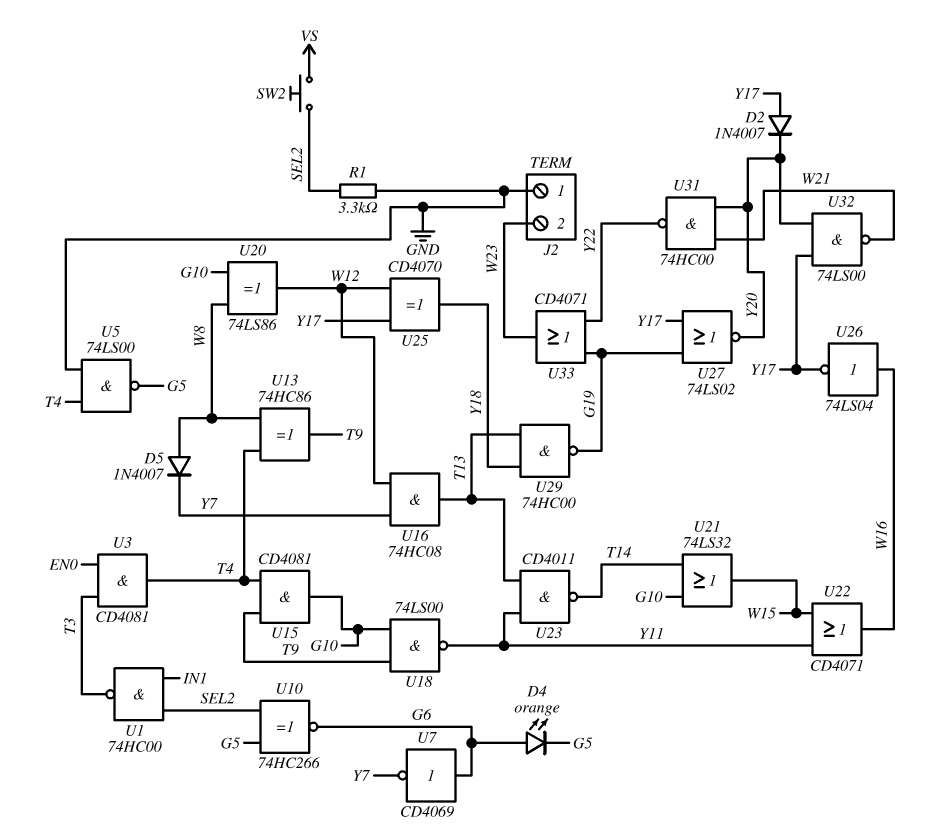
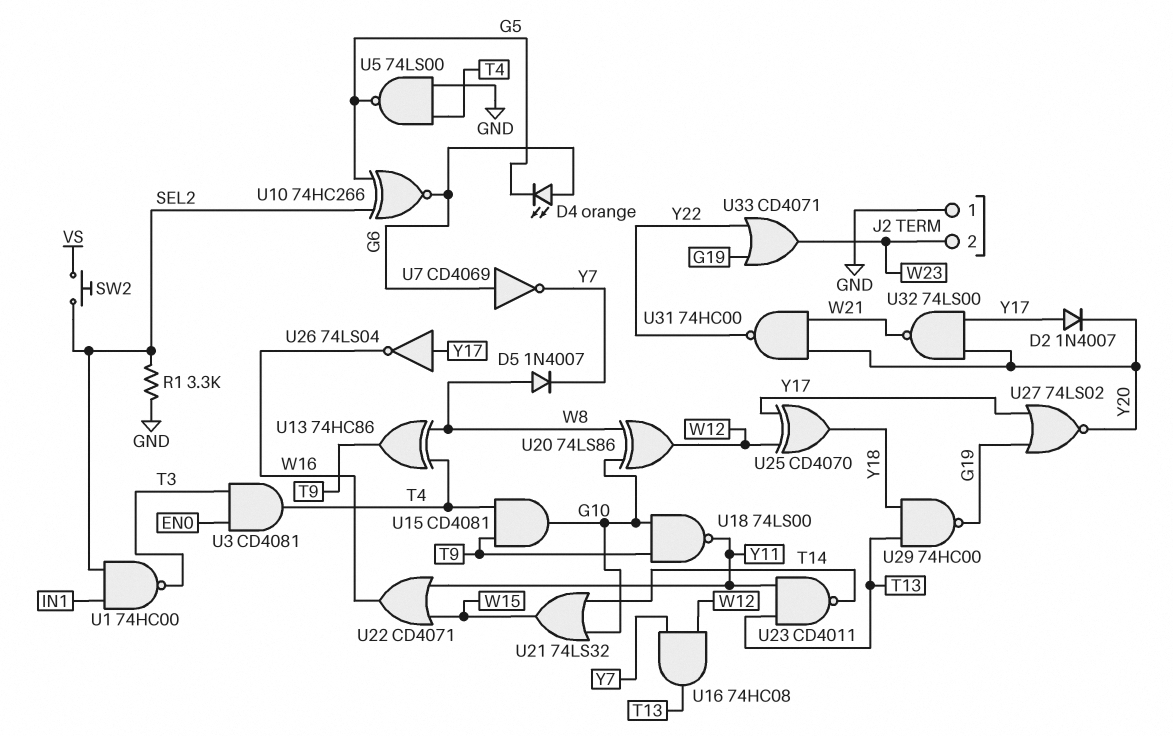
U26: NOT 74LS04 (in W16, out Y17) -> NOT 74LS04 (in Y17, out W16)

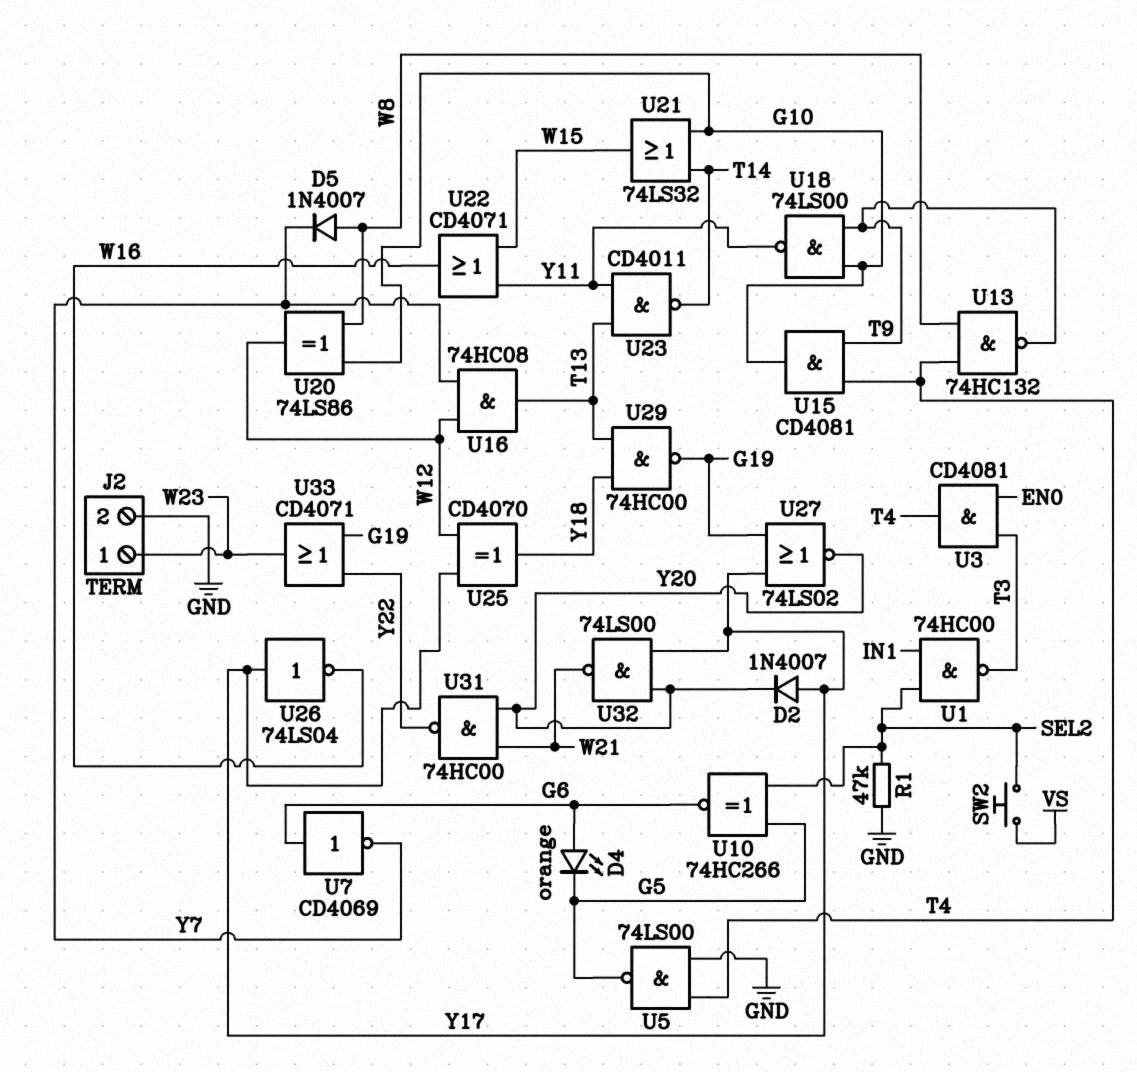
J2 pin 1: GND -> W23
J2 pin 2: W23 -> GND
R1: 3.3k (GND, SEL2) -> 47k (GND, SEL2)
U13: XOR 74HC86 (in T4, in W8, out T9) -> NAND 74HC132 (in T4, in W8, out T9)

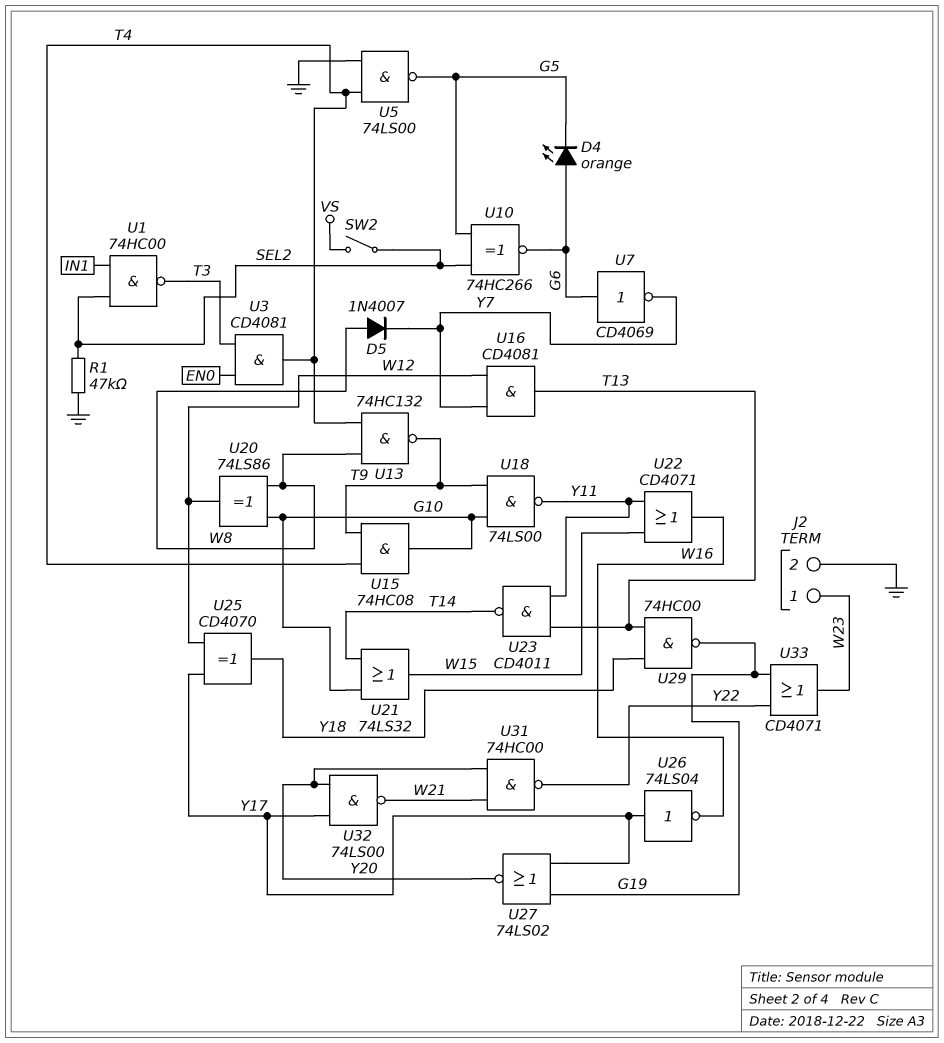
D2: diode 1N4007 (A Y17, K Y20) -> none
SW2: button (SEL2, VS) -> switch (SEL2, VS)
U15: AND CD4081 (in T4, in T9, out G10) -> AND 74HC08 (in T4, in T9, out G10)
U16: AND 74HC08 (in W12, in Y7, out T13) -> AND CD4081 (in W12, in Y7, out T13)

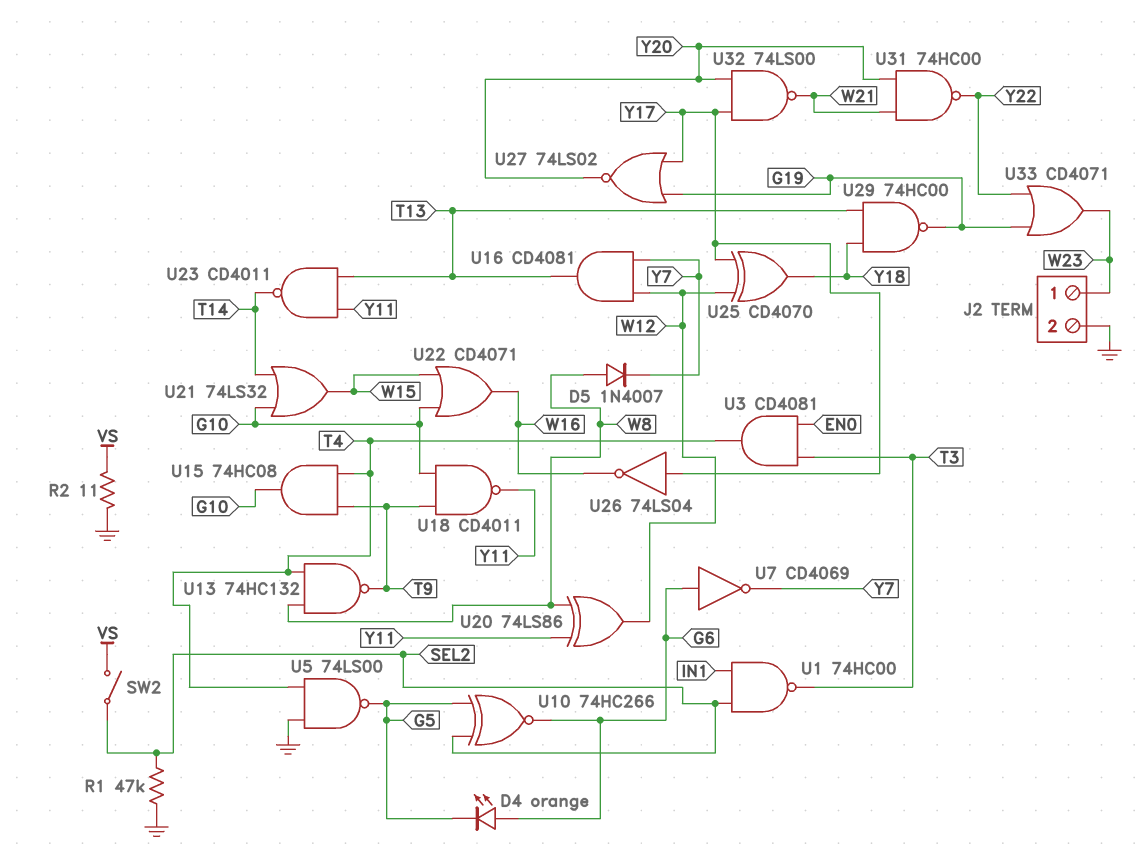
R2: none -> 11 (GND, VS)
U18: NAND 74LS00 (in G10, in T9, out Y11) -> NAND CD4011 (in G10, in T9, out Y11)
U20: XOR 74LS86 (in G10, in W8, out W12) -> XOR 74LS86 (in W8, in Y11, out W12)
U22: OR CD4071 (in W15, in Y11, out W16) -> OR CD4071 (in G10, in W15, out W16)

